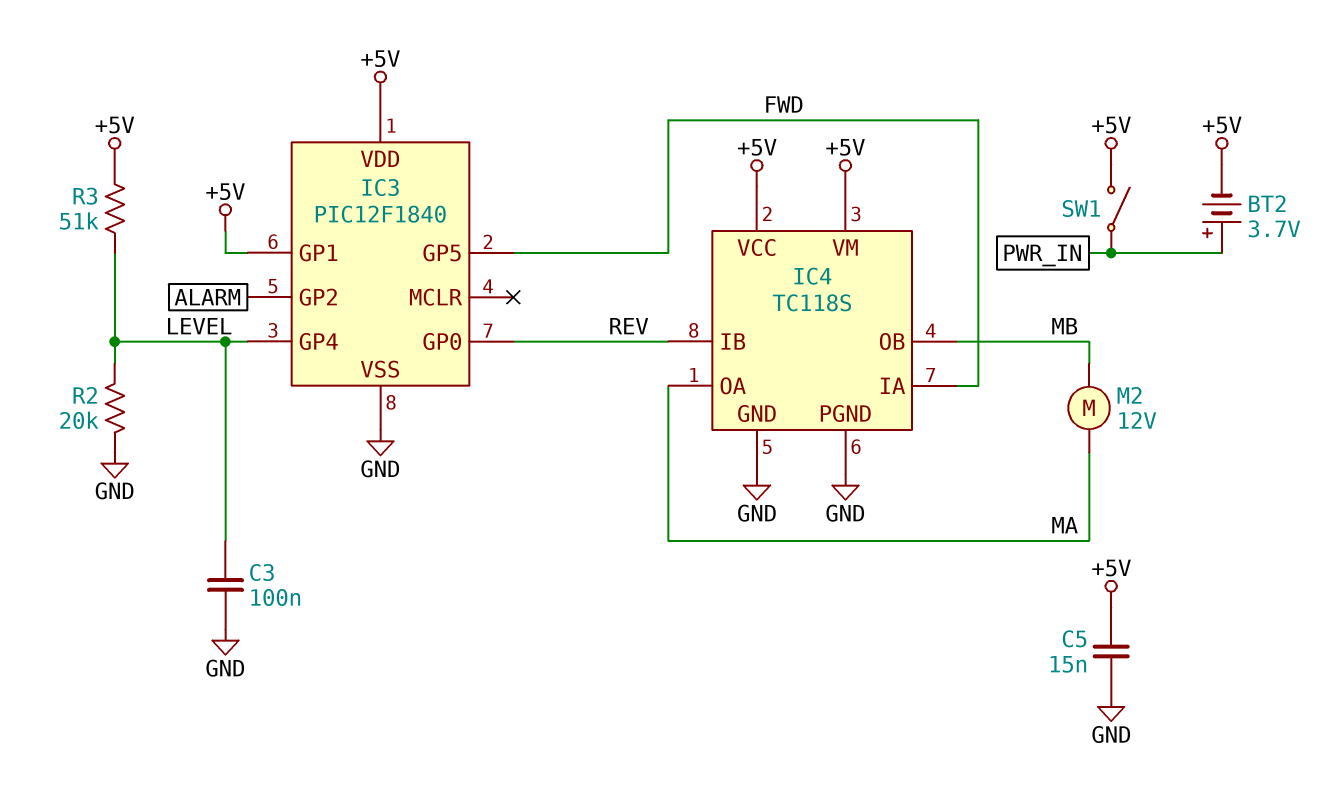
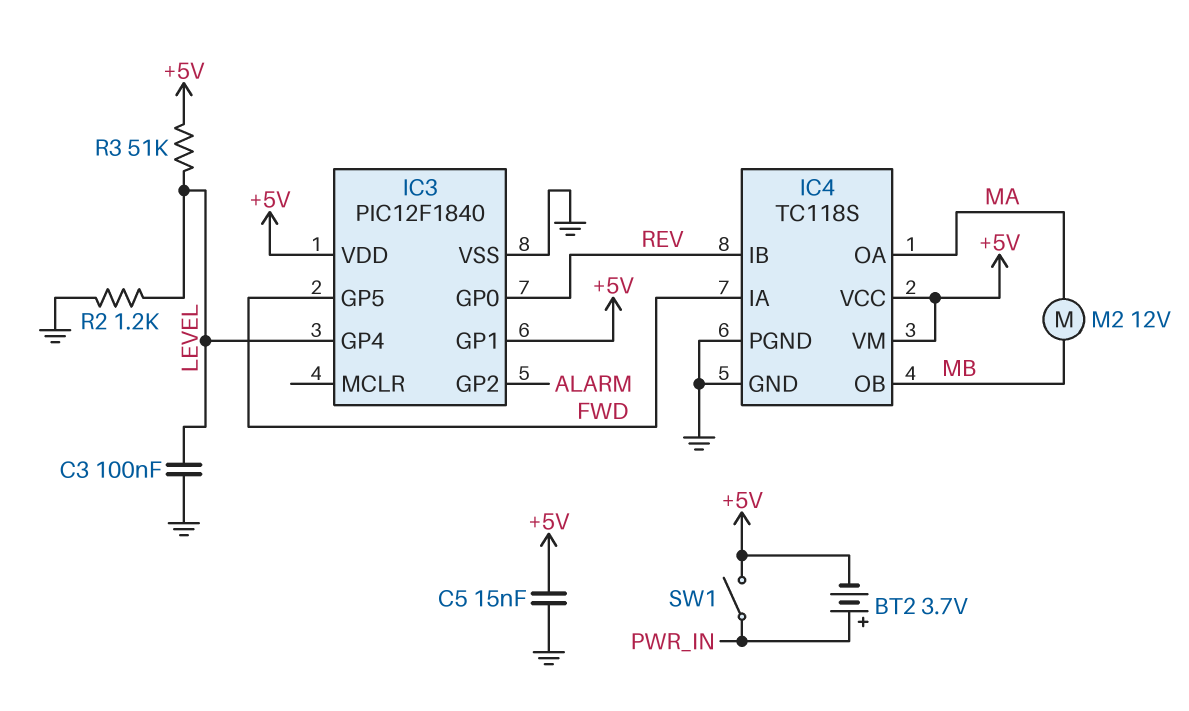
R2: 20k (GND, LEVEL) -> 1.2k (GND, LEVEL)

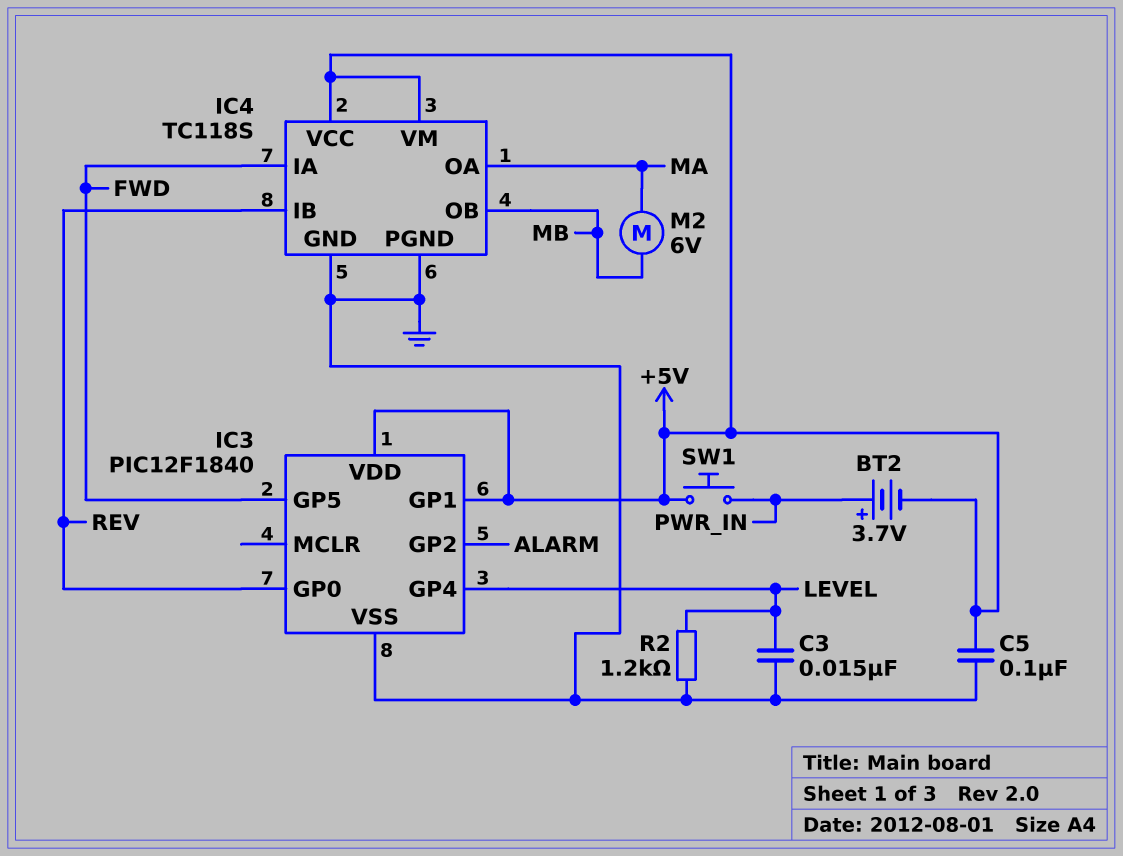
C3: 100nF (GND, LEVEL) -> 15nF (GND, LEVEL)
C5: 15nF (+5V, GND) -> 100nF (+5V, GND)
M2: motor 12V (MA, MB) -> motor 6V (MA, MB)
R3: 51k (+5V, LEVEL) -> none
SW1: switch (+5V, PWR_IN) -> button (+5V, PWR_IN)

